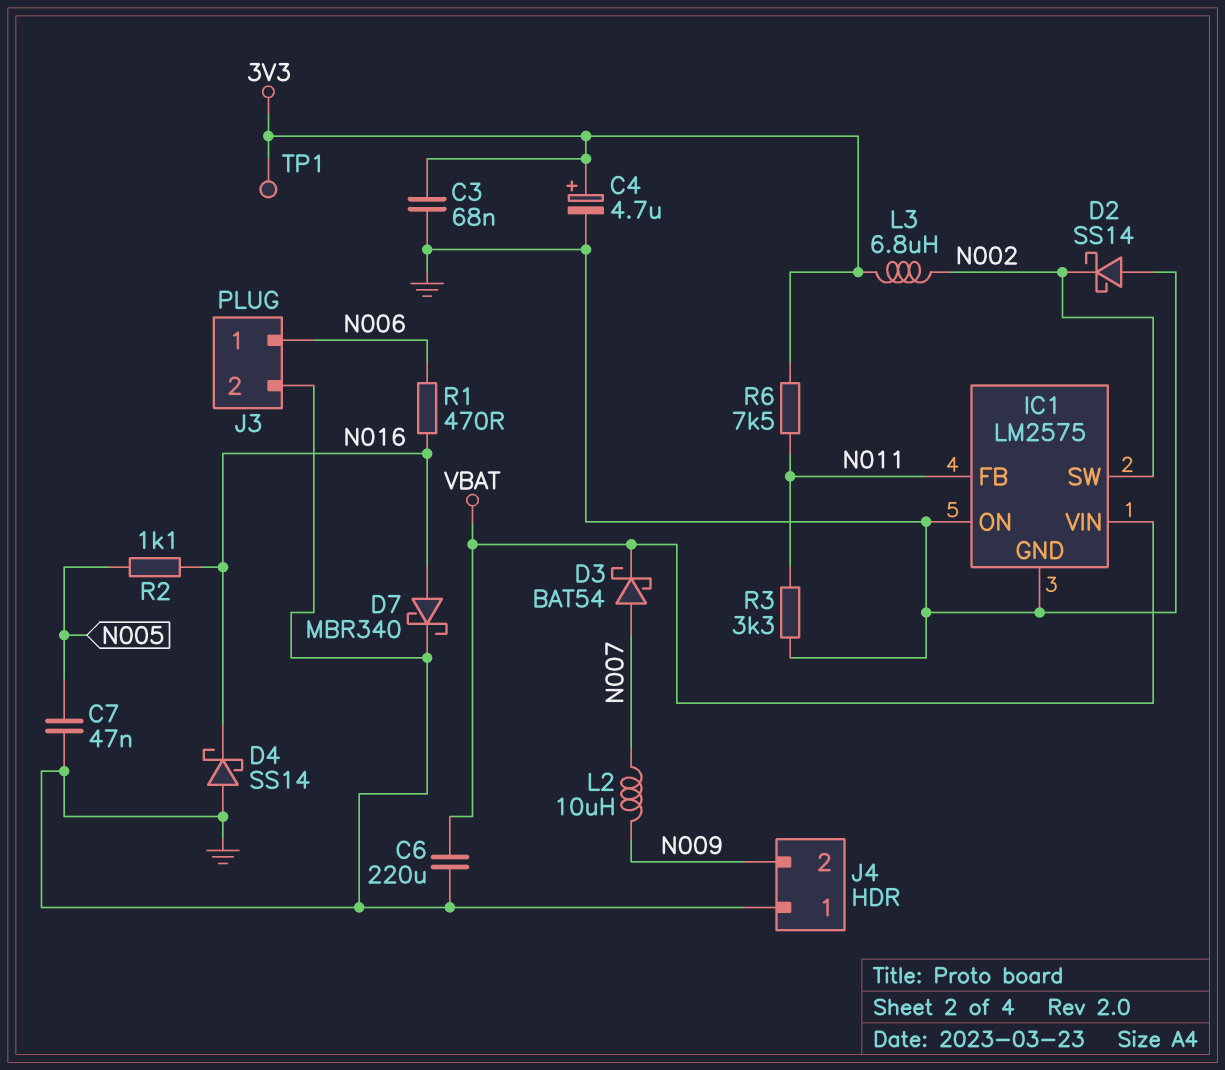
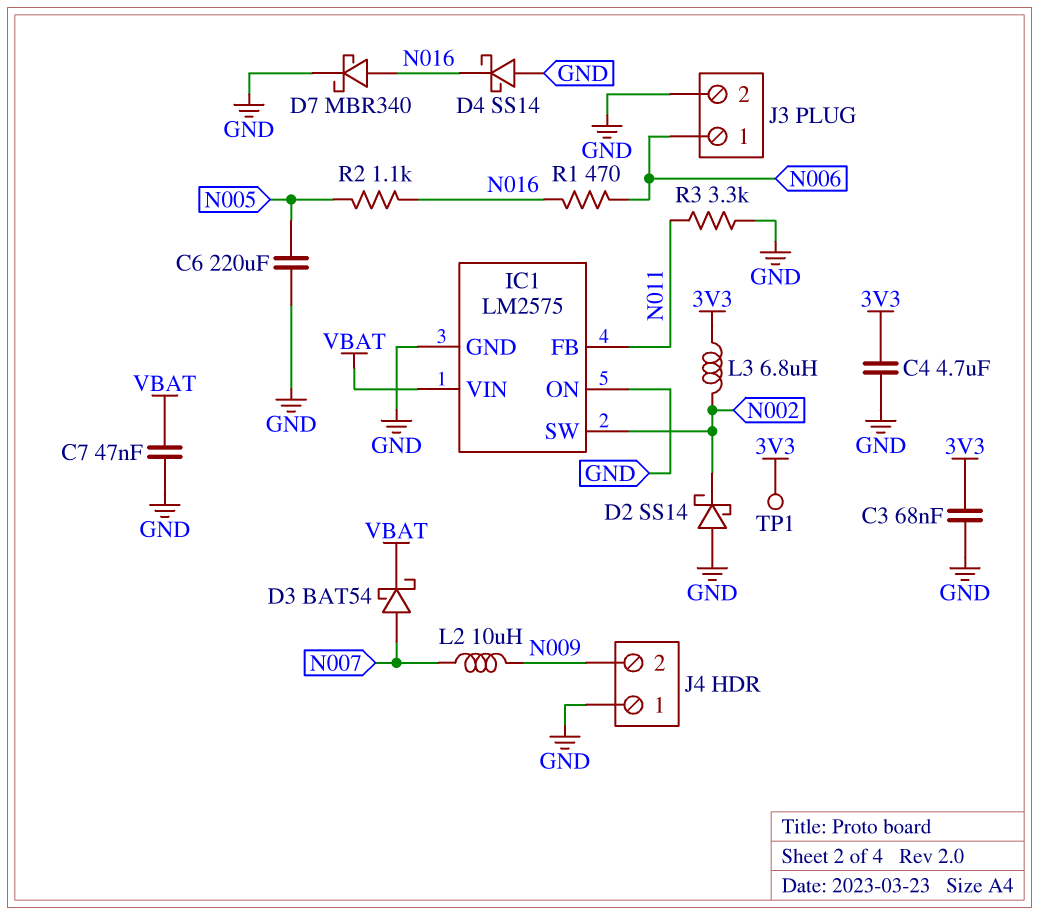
C4: 4.7uF (plus 3V3, minus GND) -> 4.7uF (3V3, GND)
C6: 220uF (GND, VBAT) -> 220uF (GND, N005)
C7: 47nF (GND, N005) -> 47nF (GND, VBAT)
R6: 7.5k (3V3, N011) -> none

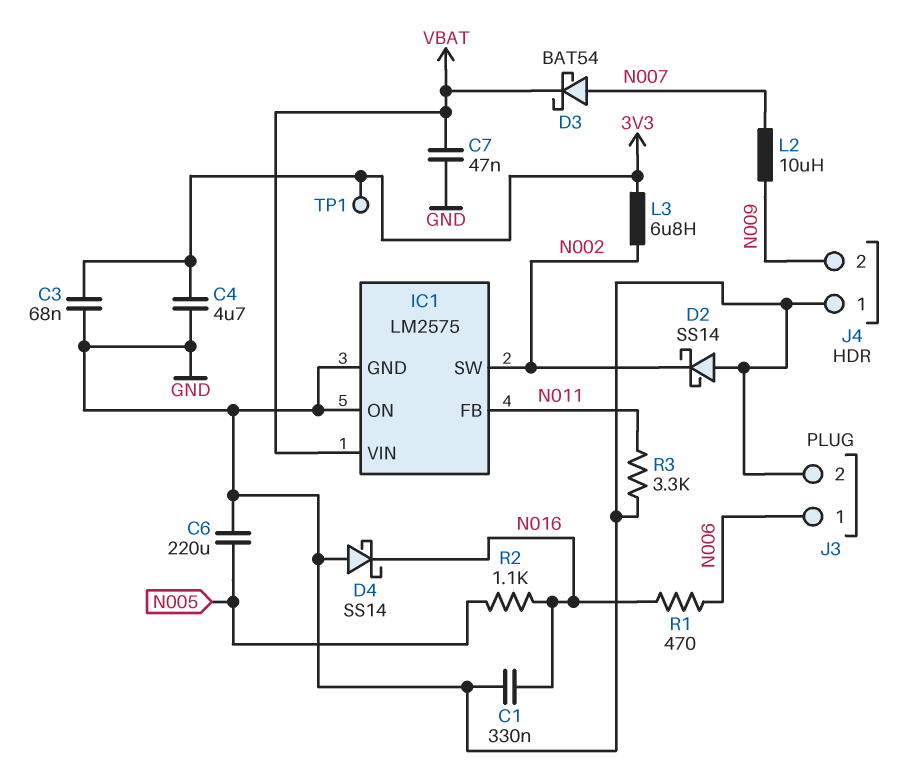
C1: none -> 330nF (GND, N016)
D7: schottky MBR340 (A N016, K GND) -> none

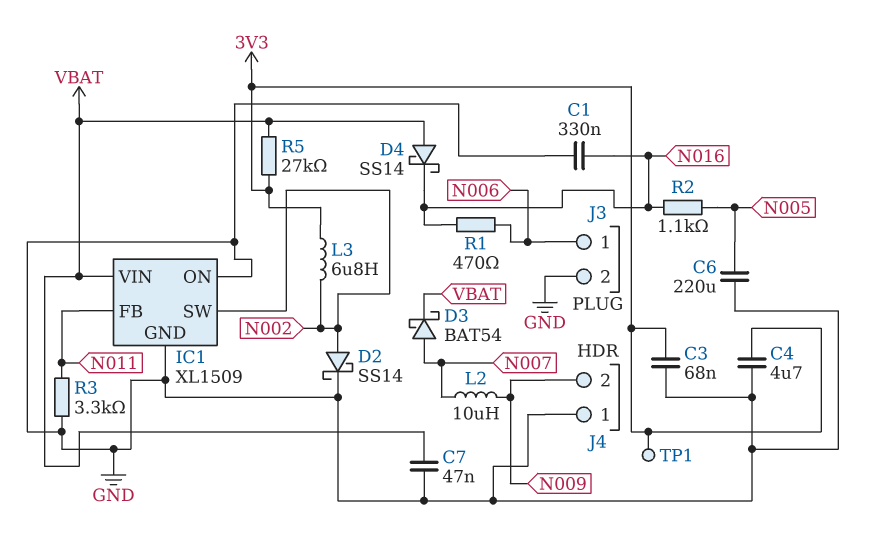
D2: schottky SS14 (A GND, K N002) -> schottky SS14 (A N002, K GND)
D4: schottky SS14 (A GND, K N016) -> schottky SS14 (A VBAT, K N016)
IC1: LM2575 -> XL1509
R5: none -> 27k (3V3, VBAT)

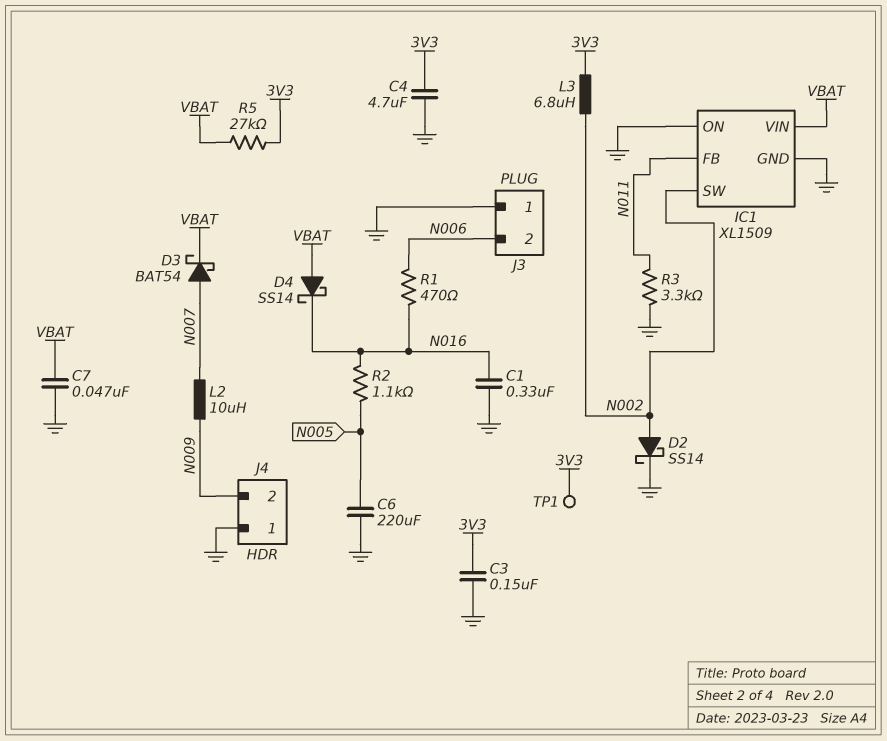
C3: 68nF (3V3, GND) -> 150nF (3V3, GND)
J3 pin 1: N006 -> GND
J3 pin 2: GND -> N006

